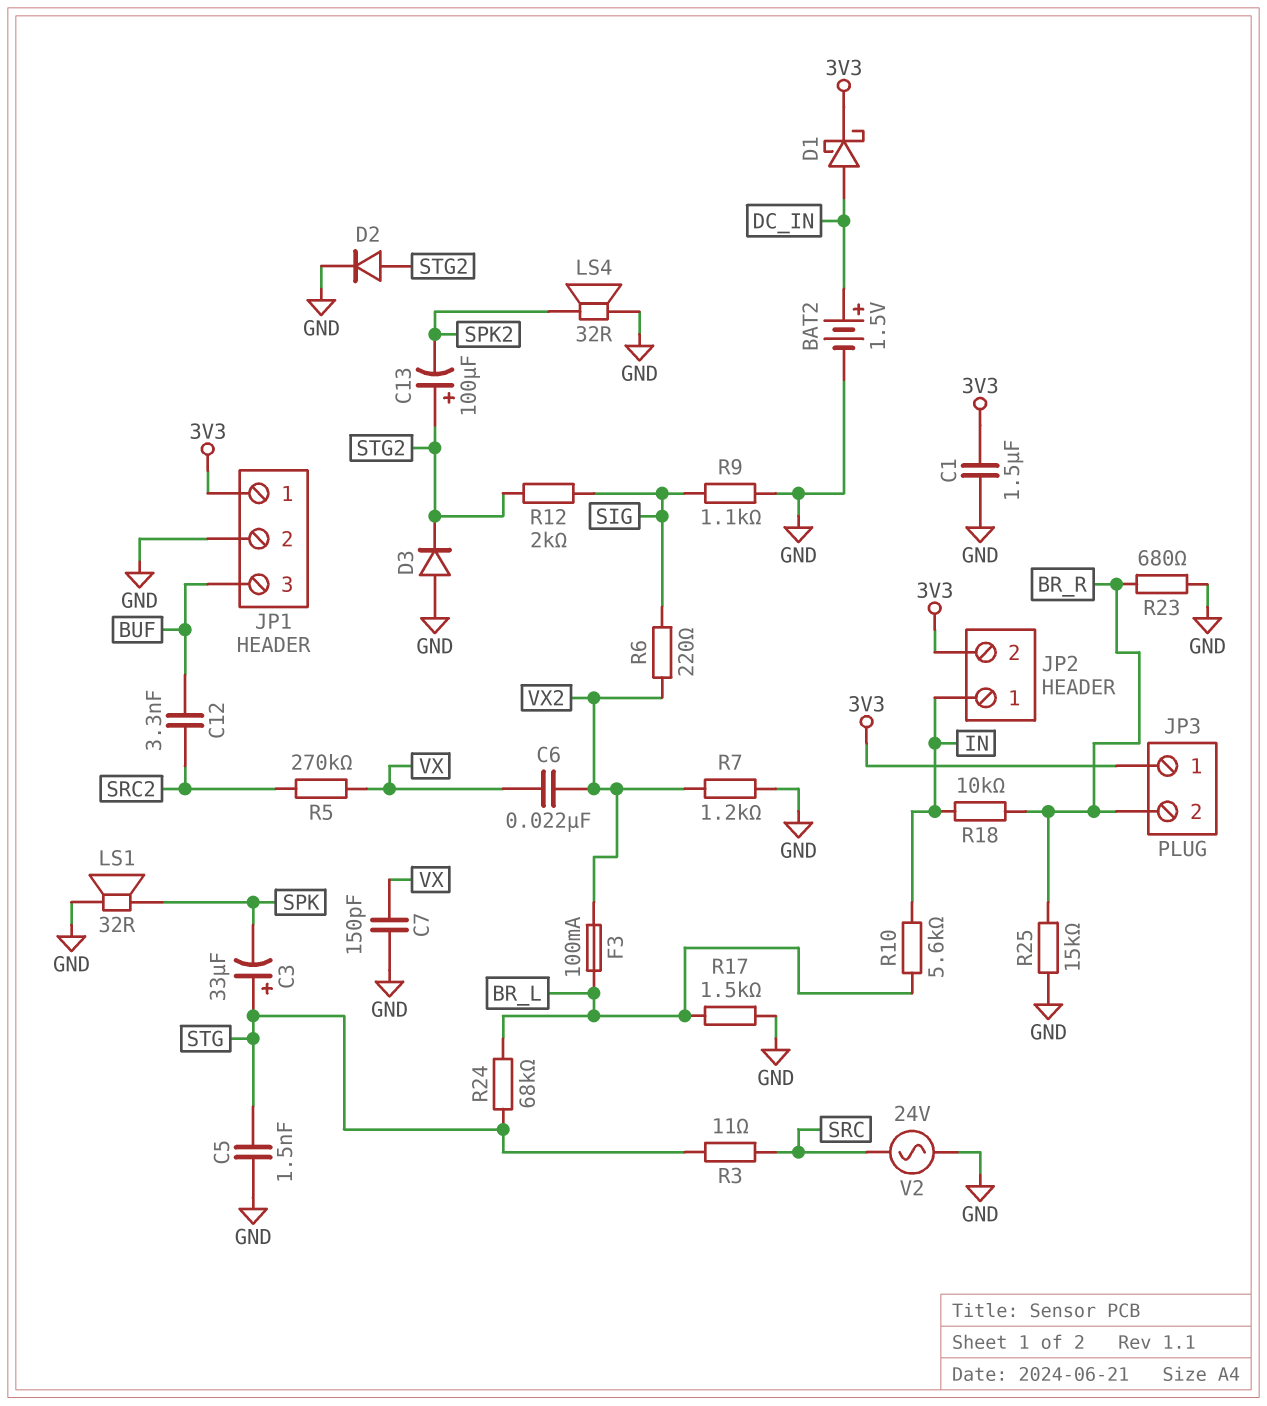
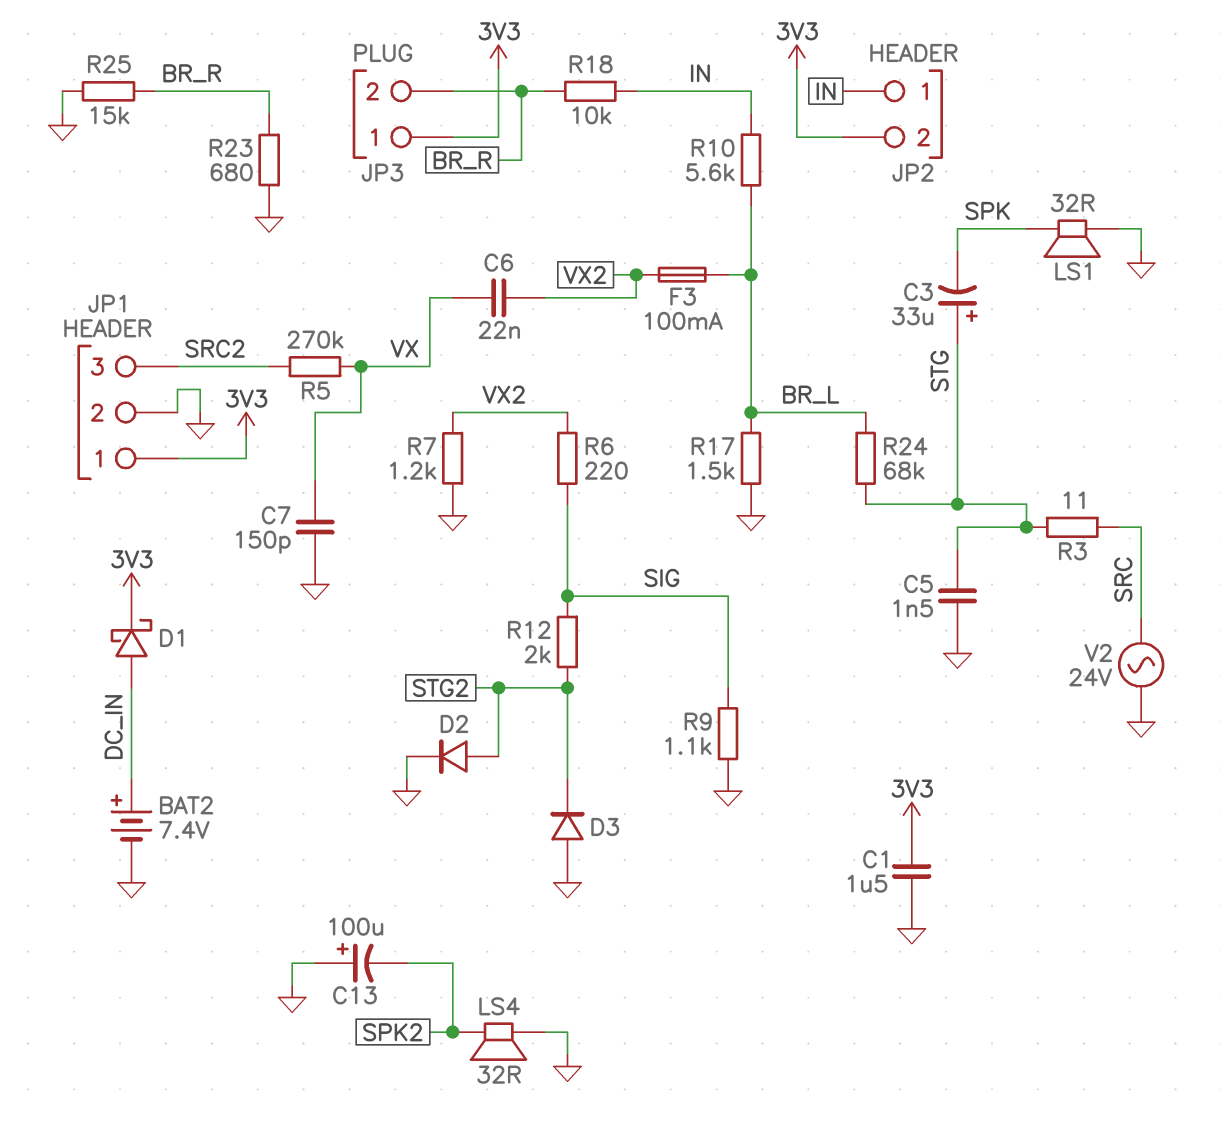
BAT2: 1.5V (plus DC_IN, minus GND) -> 7.4V (plus DC_IN, minus GND)
C12: 3.3nF (BUF, SRC2) -> none
C13: 100uF (plus STG2, minus SPK2) -> 100uF (plus GND, minus SPK2)
JP1 pin 3: BUF -> SRC2

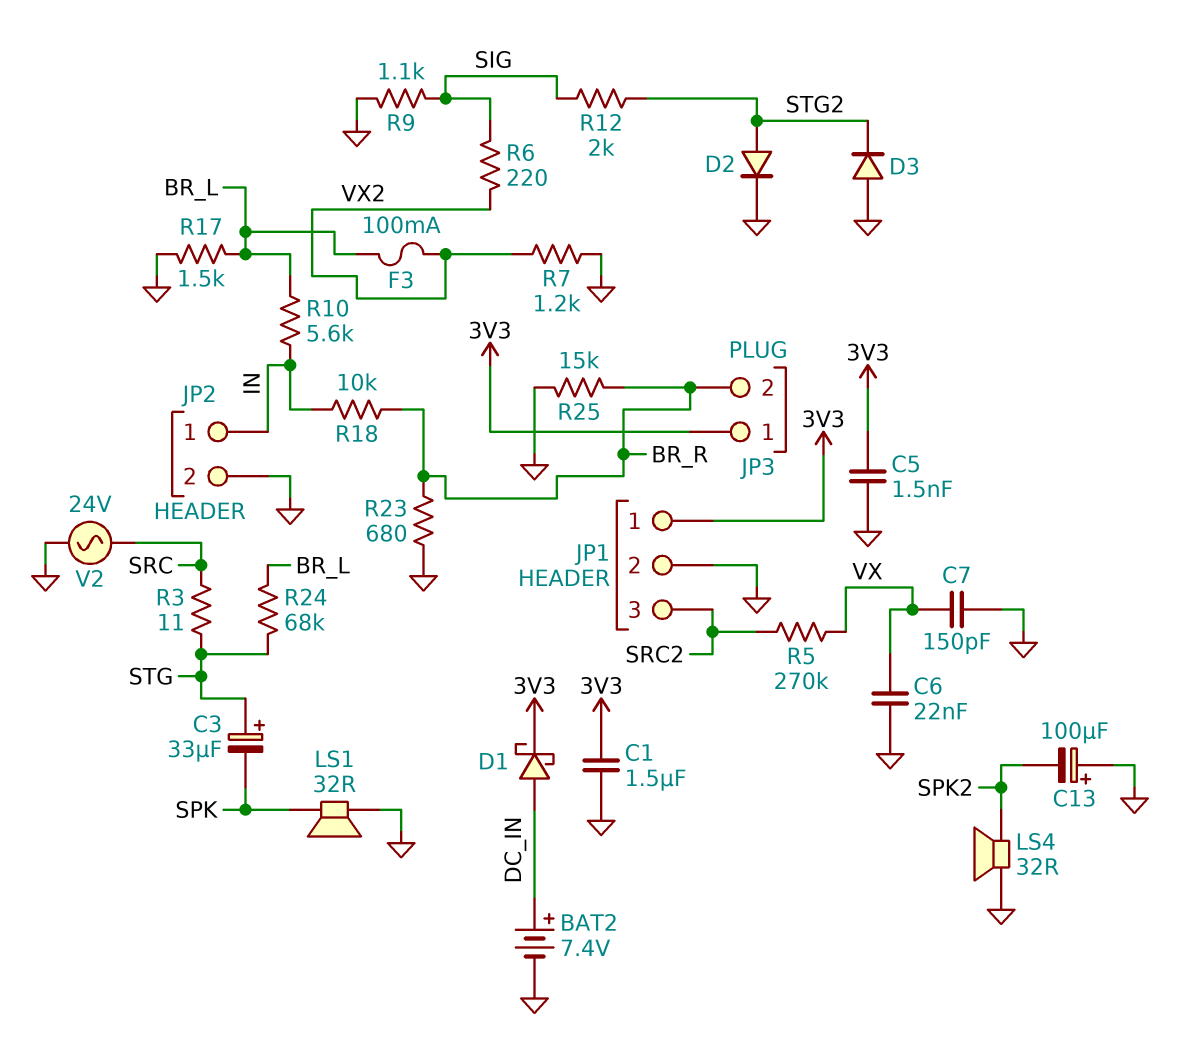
C5: 1.5nF (GND, STG) -> 1.5nF (3V3, GND)
C6: 22nF (VX, VX2) -> 22nF (GND, VX)
JP2 pin 2: 3V3 -> GND

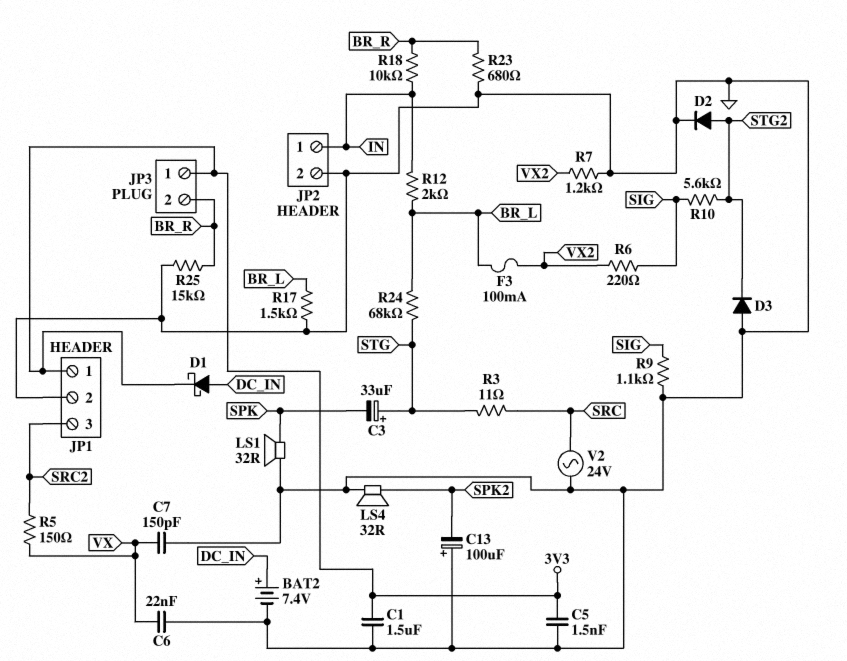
R5: 270k (SRC2, VX) -> 150 (SRC2, VX)
R10: 5.6k (BR_L, IN) -> 5.6k (SIG, STG2)
R12: 2k (SIG, STG2) -> 2k (BR_L, IN)

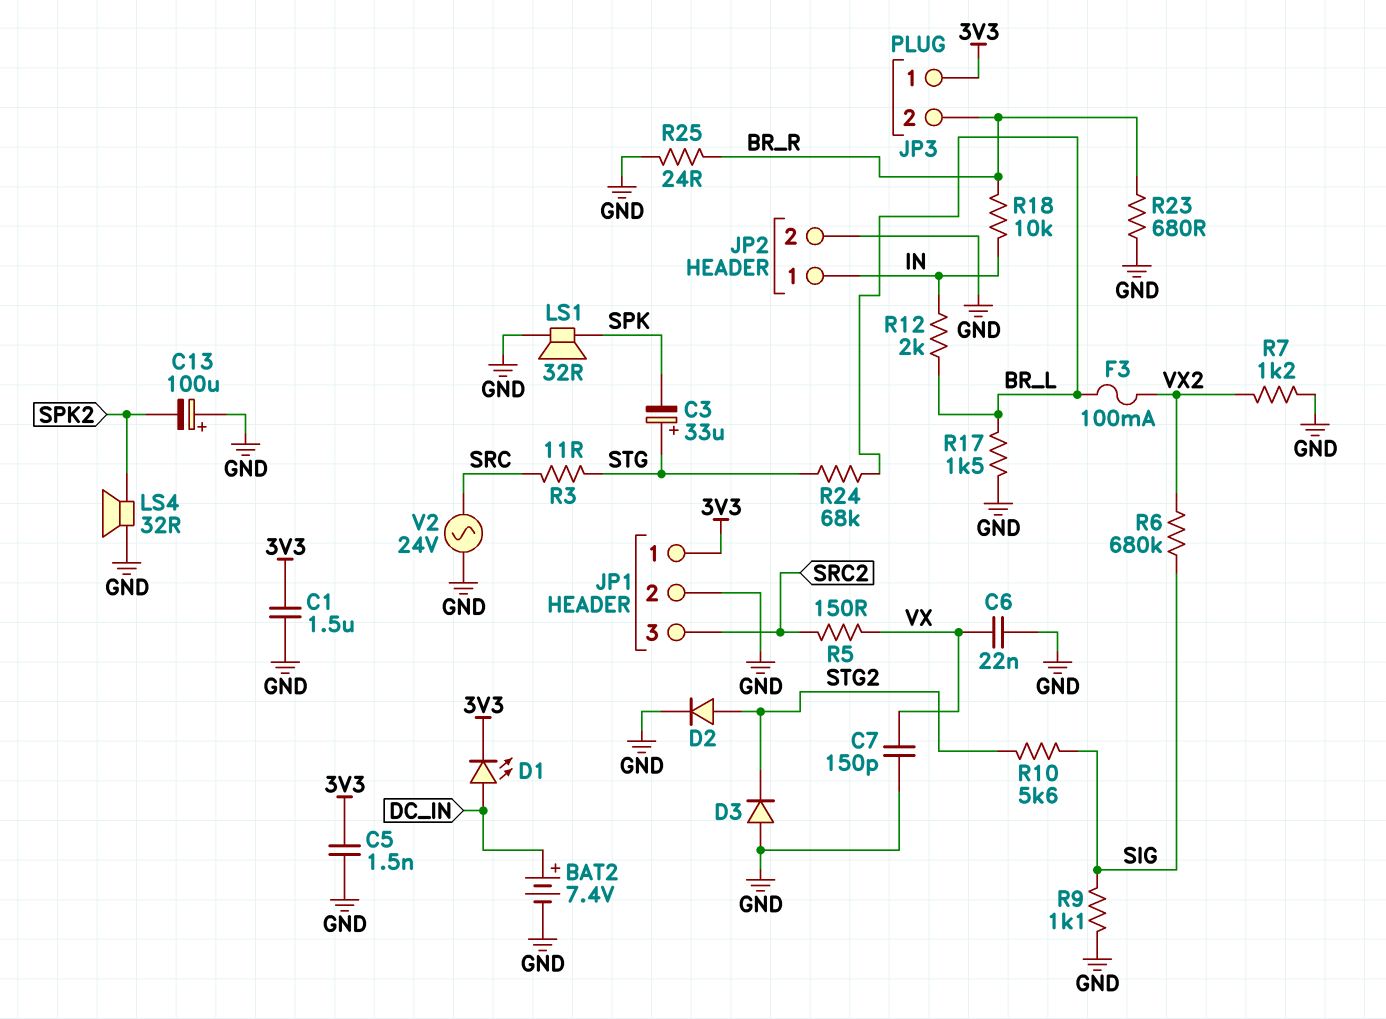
D1: schottky (A DC_IN, K 3V3) -> LED (A DC_IN, K 3V3)
R6: 220 (SIG, VX2) -> 680k (SIG, VX2)
R25: 15k (BR_R, GND) -> 24 (BR_R, GND)

